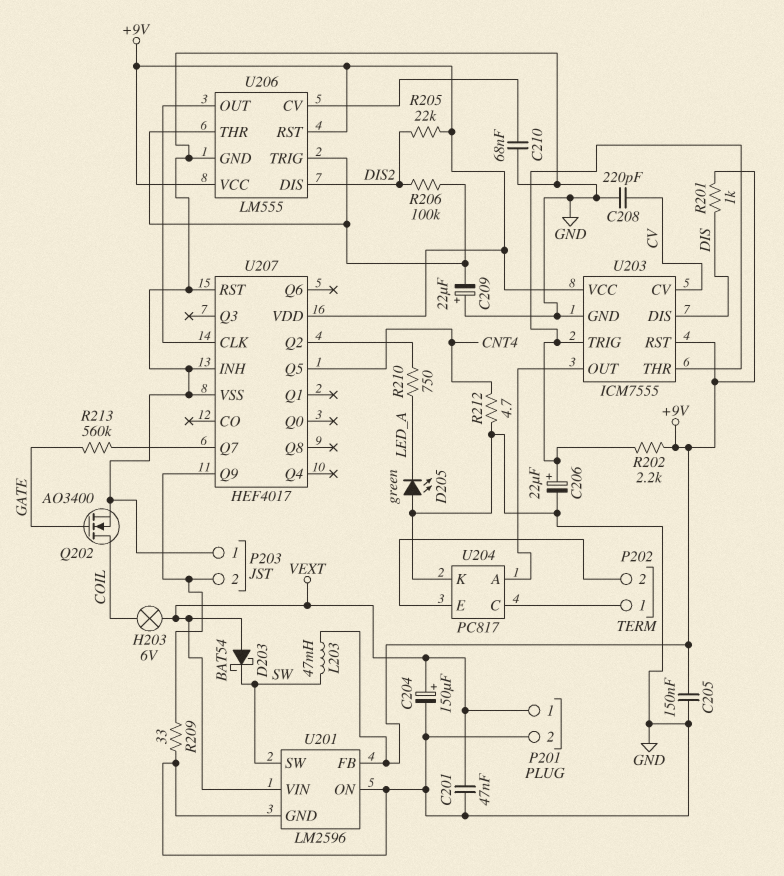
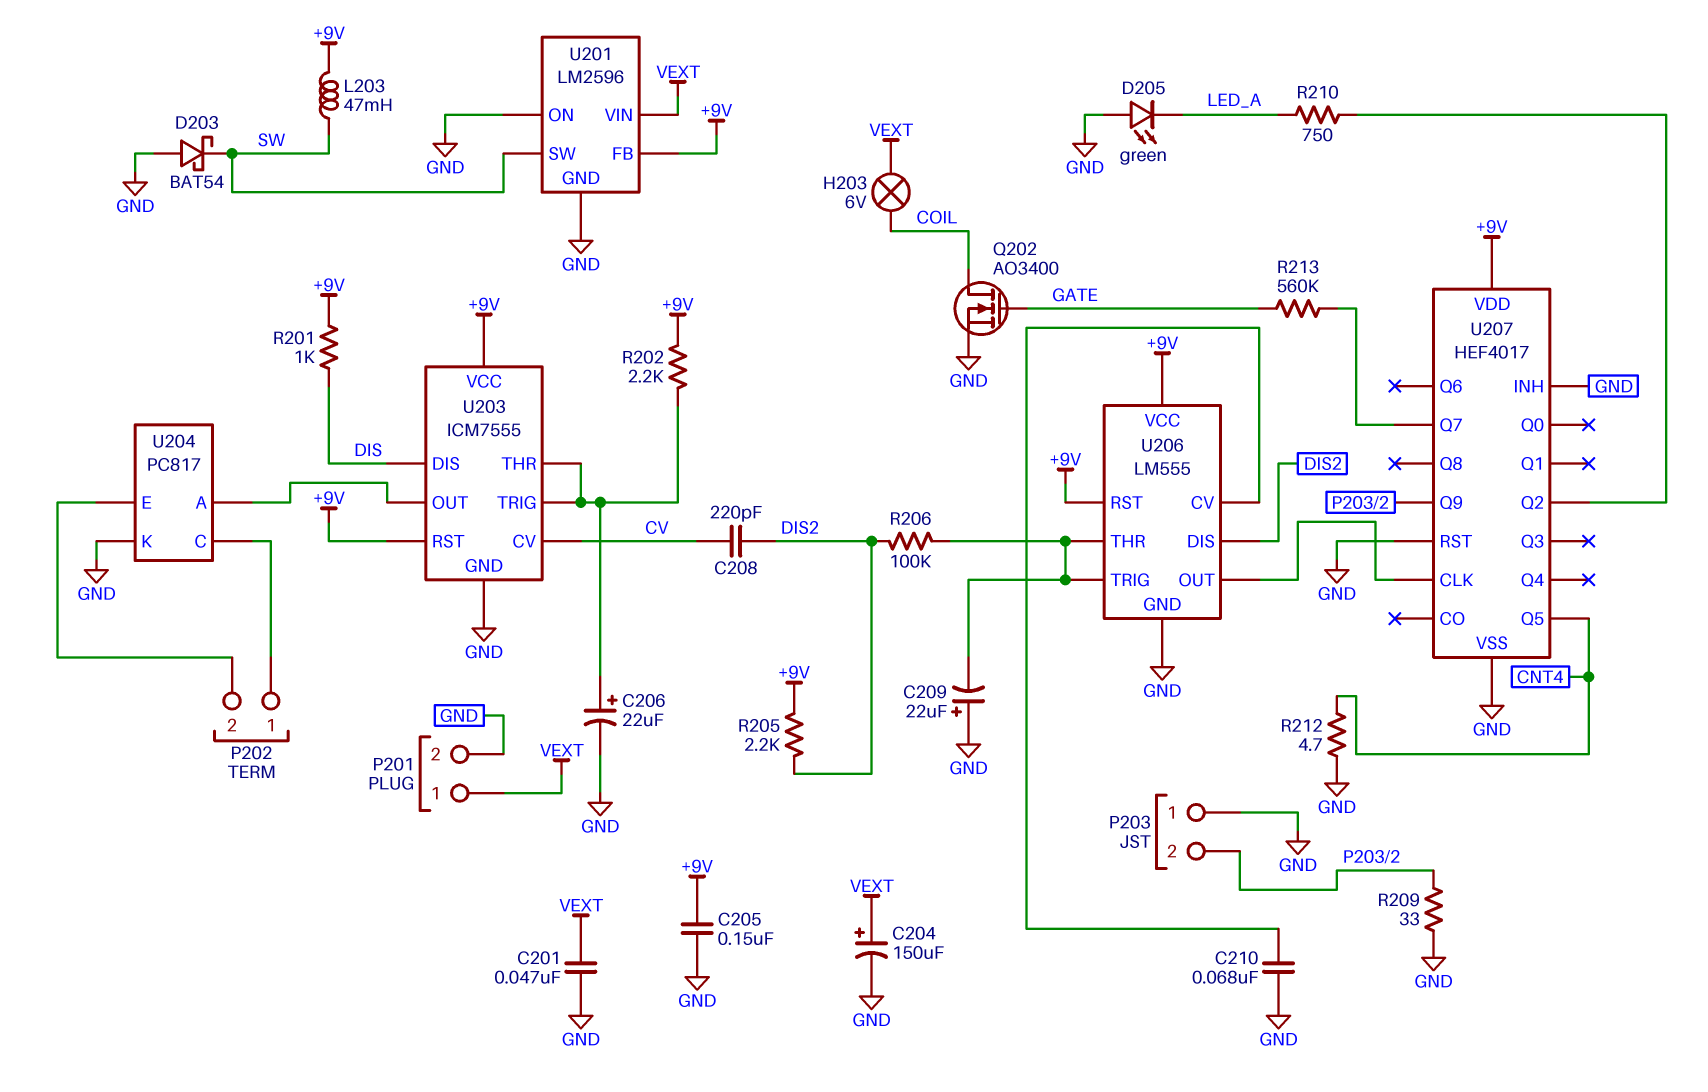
C208: 220pF (CV, GND) -> 220pF (CV, DIS2)
D203: schottky BAT54 (A VEXT, K SW) -> schottky BAT54 (A GND, K SW)
R205: 22k (+9V, DIS2) -> 2.2k (+9V, DIS2)

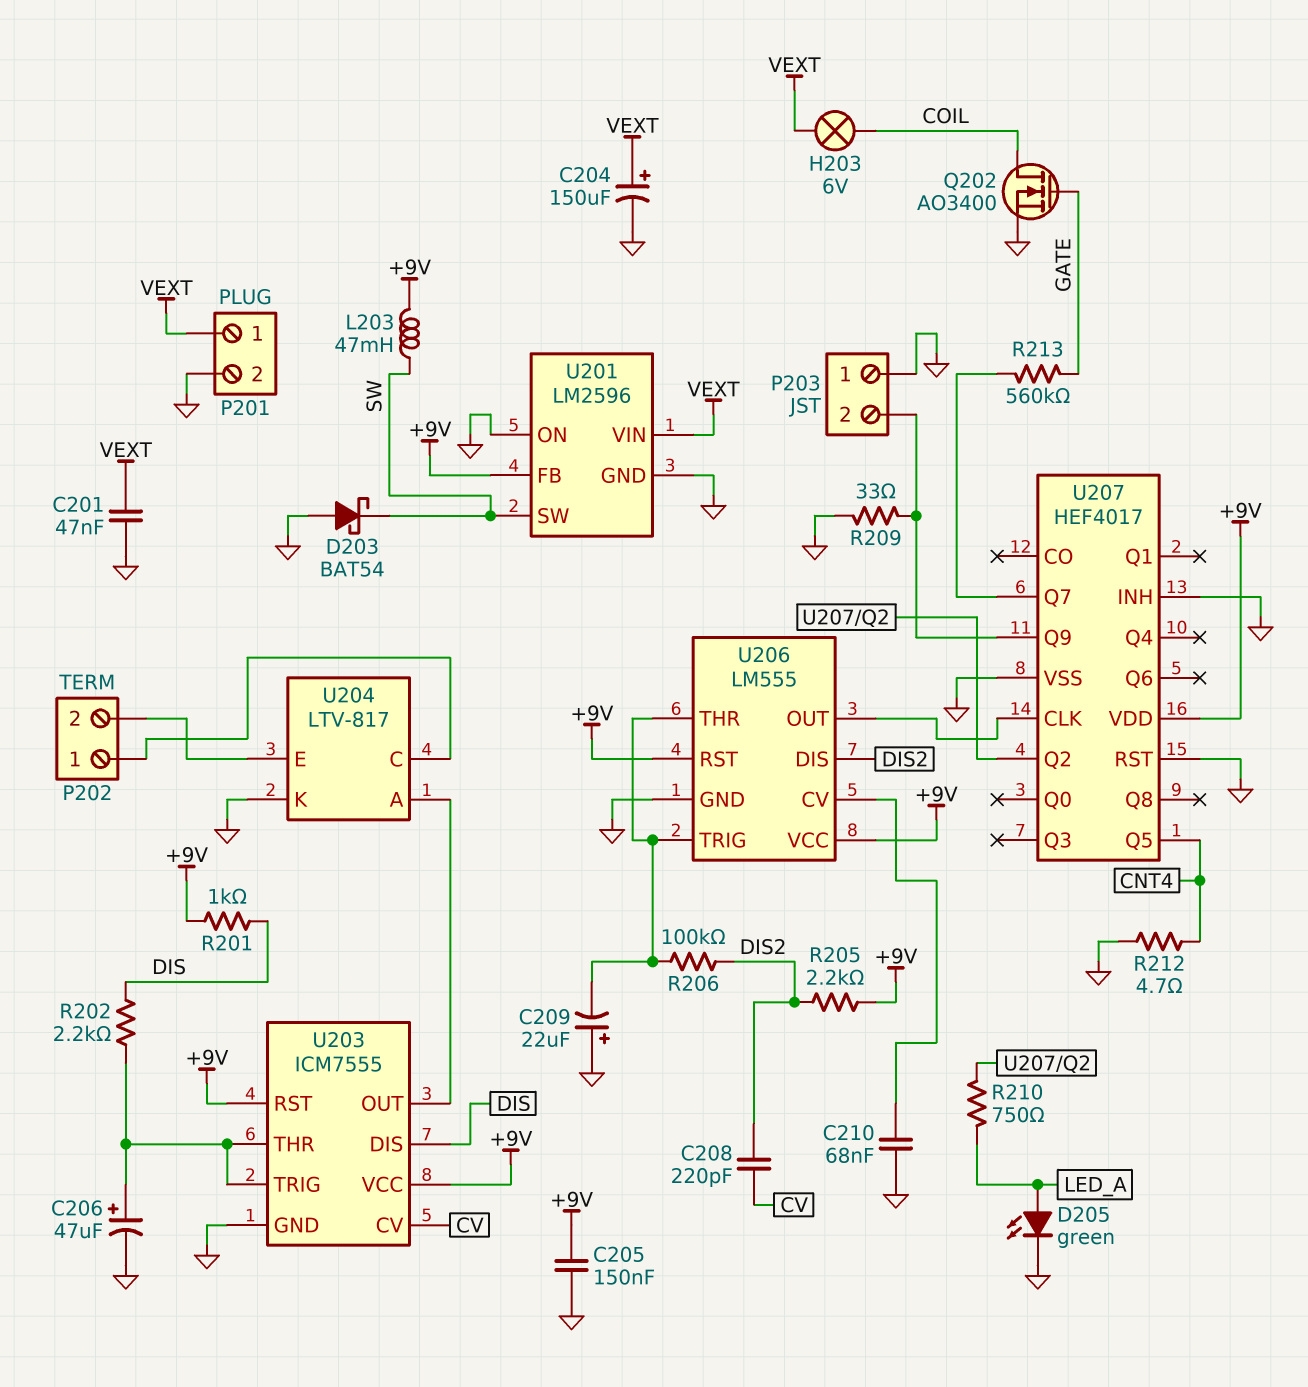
C206: 22uF (plus U203/THR, minus GND) -> 47uF (plus U203/THR, minus GND)
D205: LED green (A GND, K LED_A) -> LED green (A LED_A, K GND)
R202: 2.2k (+9V, U203/THR) -> 2.2k (DIS, U203/THR)
U204: PC817 -> LTV-817

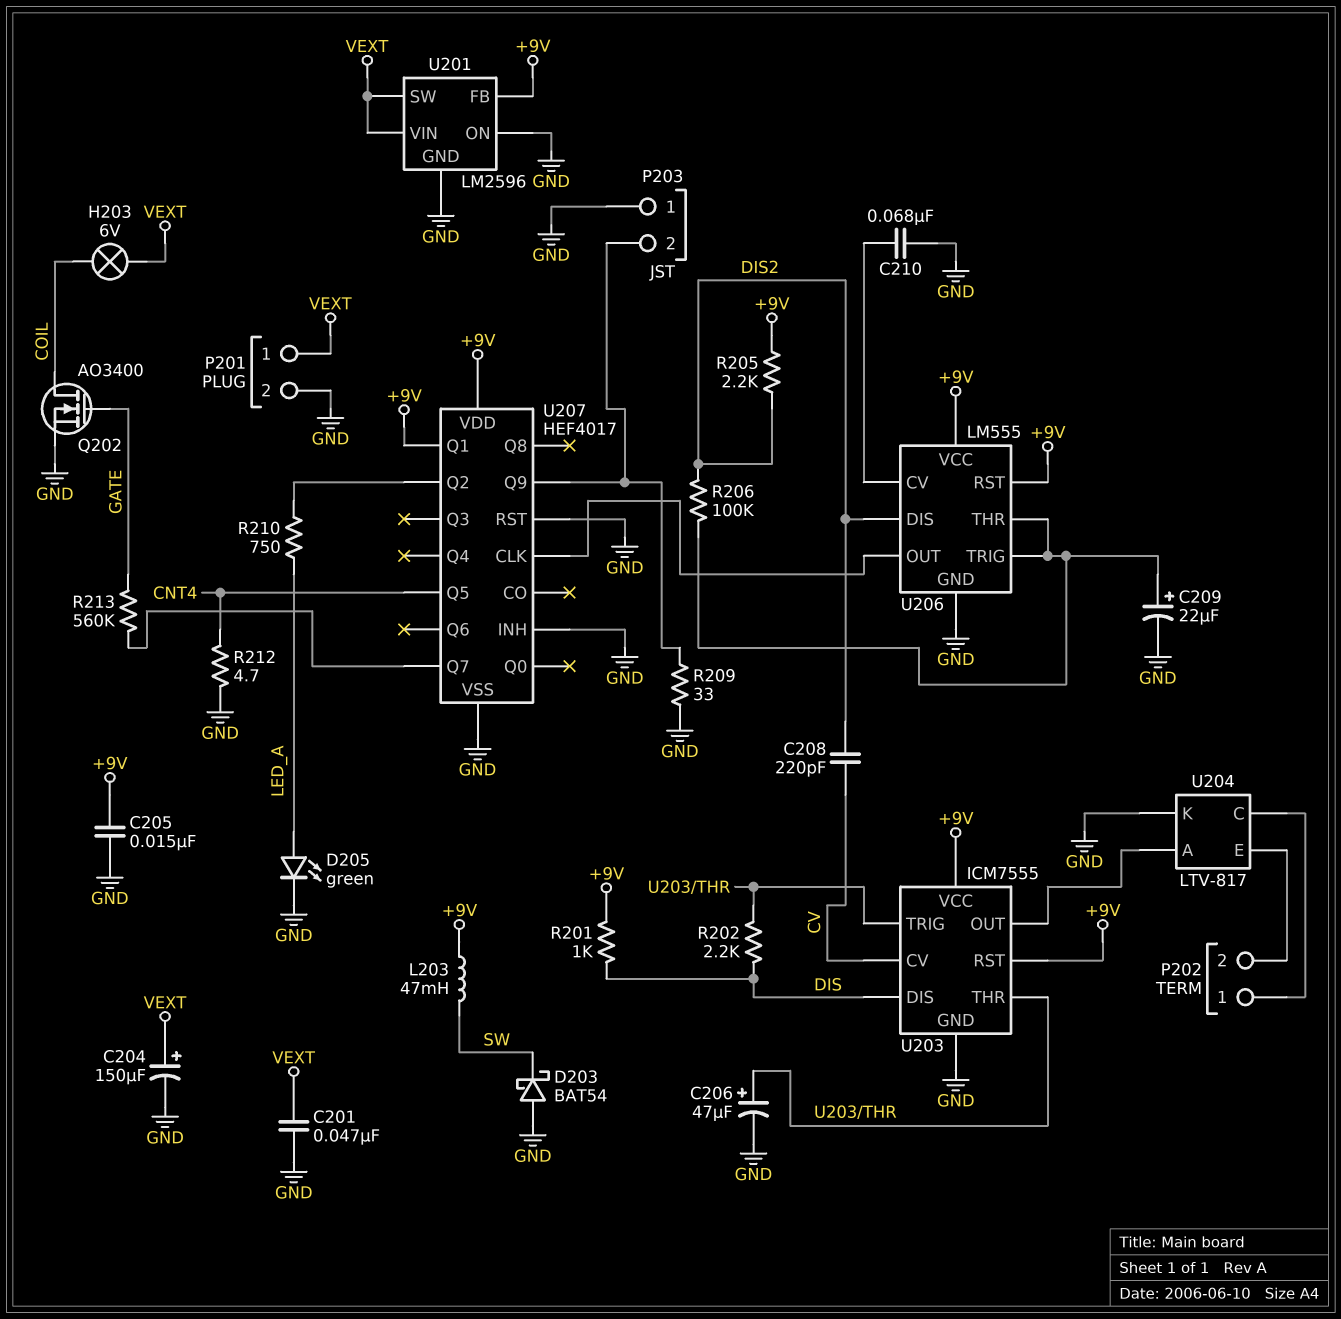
C205: 150nF (+9V, GND) -> 15nF (+9V, GND)
C209: 22uF (plus GND, minus U206/THR) -> 22uF (plus U206/THR, minus GND)
U201 pin SW: SW -> VEXT
U207 pin Q1: none -> +9V

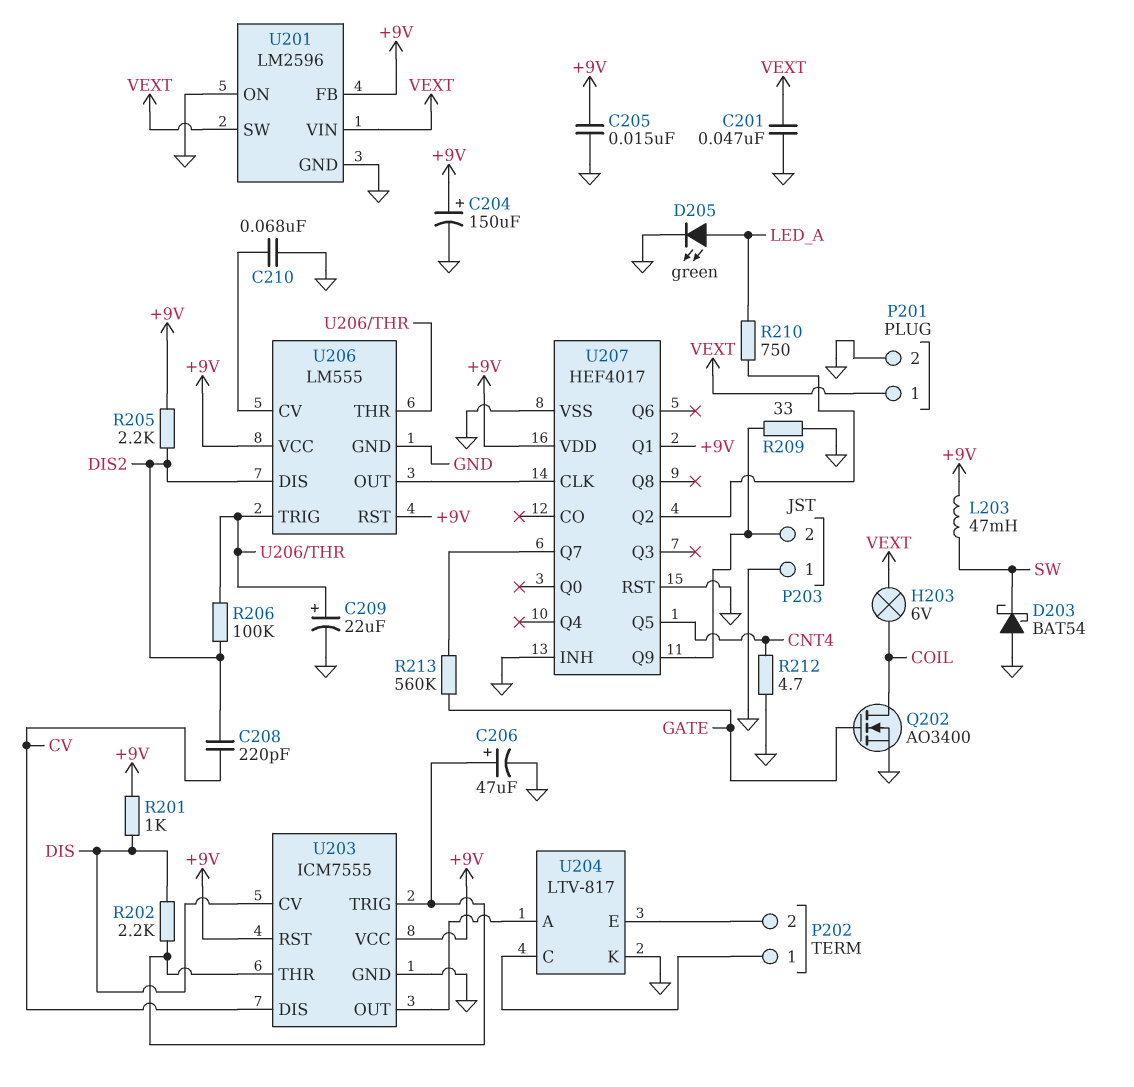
C204: 150uF (plus VEXT, minus GND) -> 150uF (plus +9V, minus GND)
U203 pin CV: CV -> DIS
U203 pin DIS: DIS -> CV

